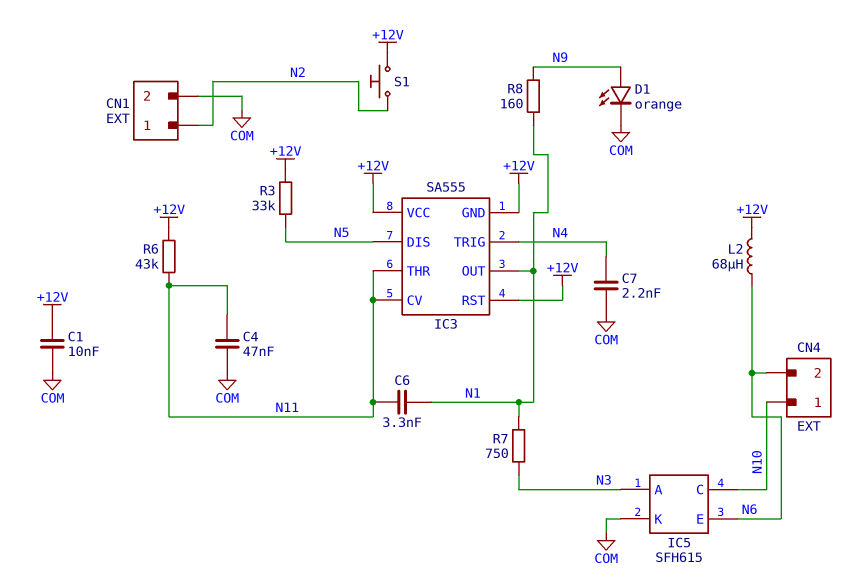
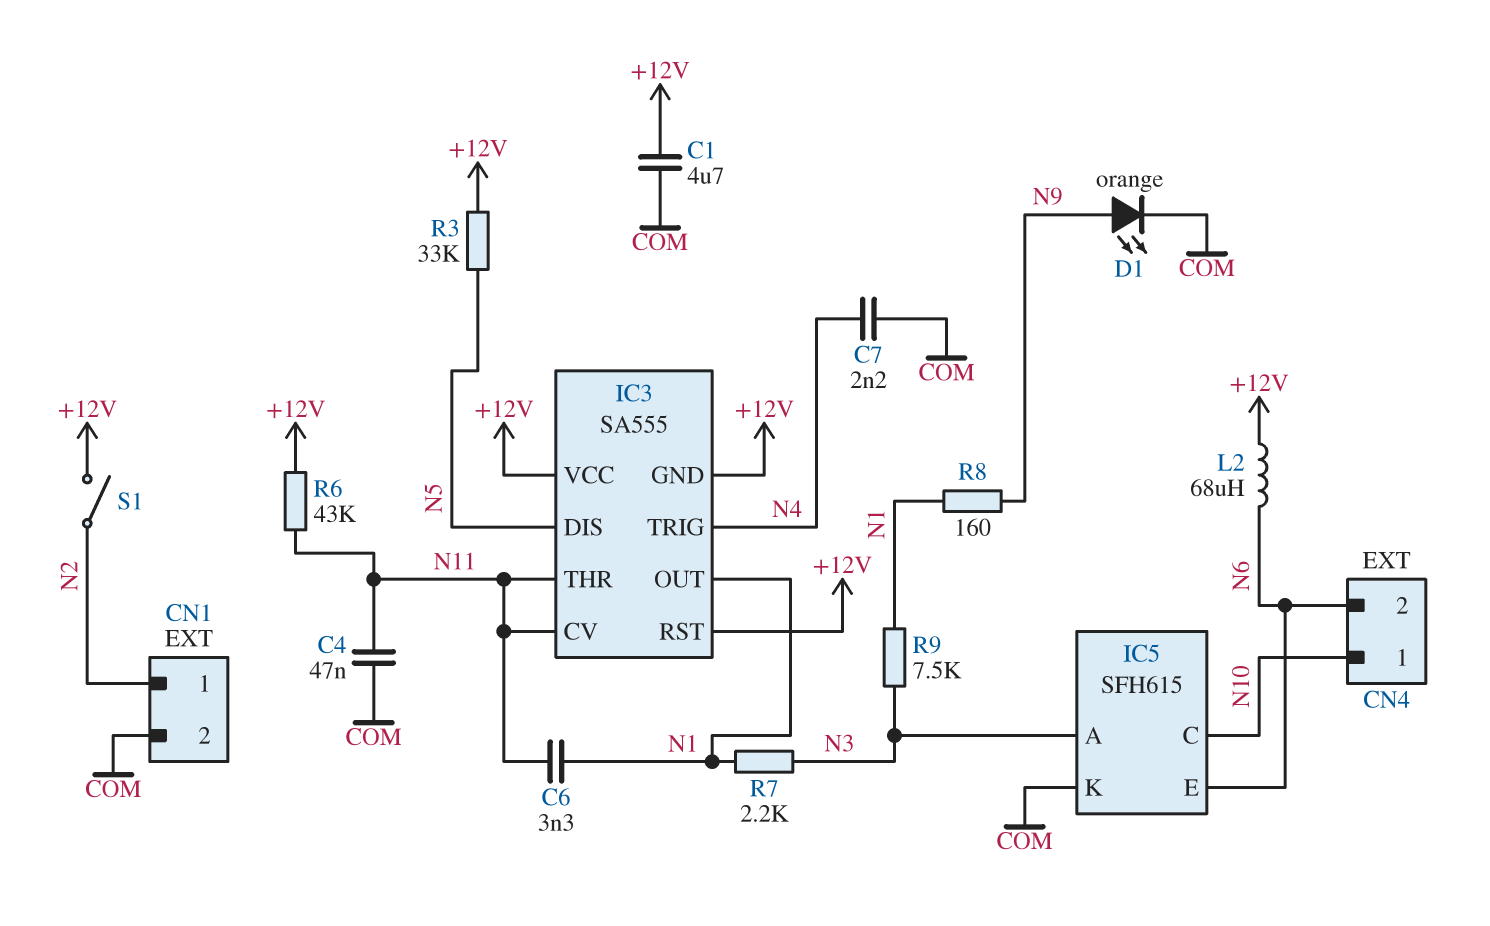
C1: 10nF (+12V, COM) -> 4.7uF (+12V, COM)
R7: 750 (N1, N3) -> 2.2k (N1, N3)
R9: none -> 7.5k (N1, N3)
S1: button (+12V, N2) -> switch (+12V, N2)

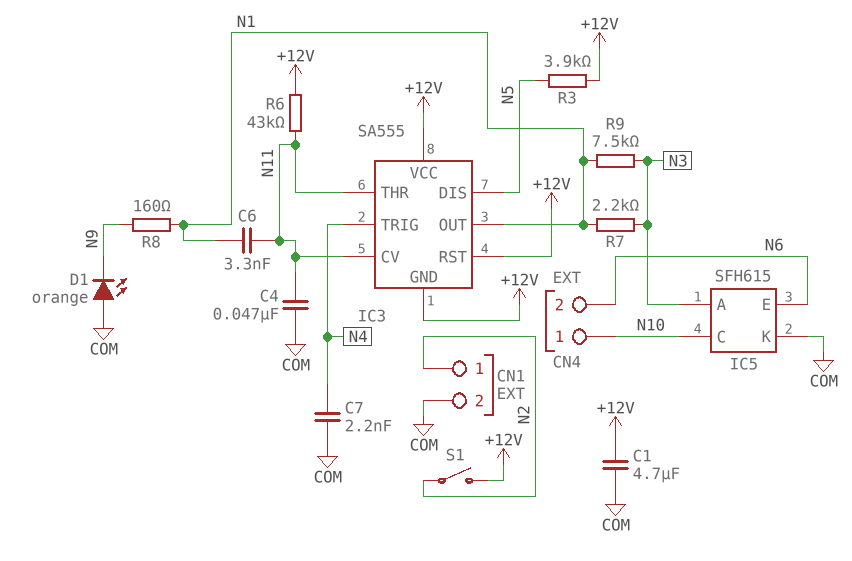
D1: LED orange (A N9, K COM) -> LED orange (A COM, K N9)
L2: 68uH (+12V, N6) -> none
R3: 33k (+12V, N5) -> 3.9k (+12V, N5)

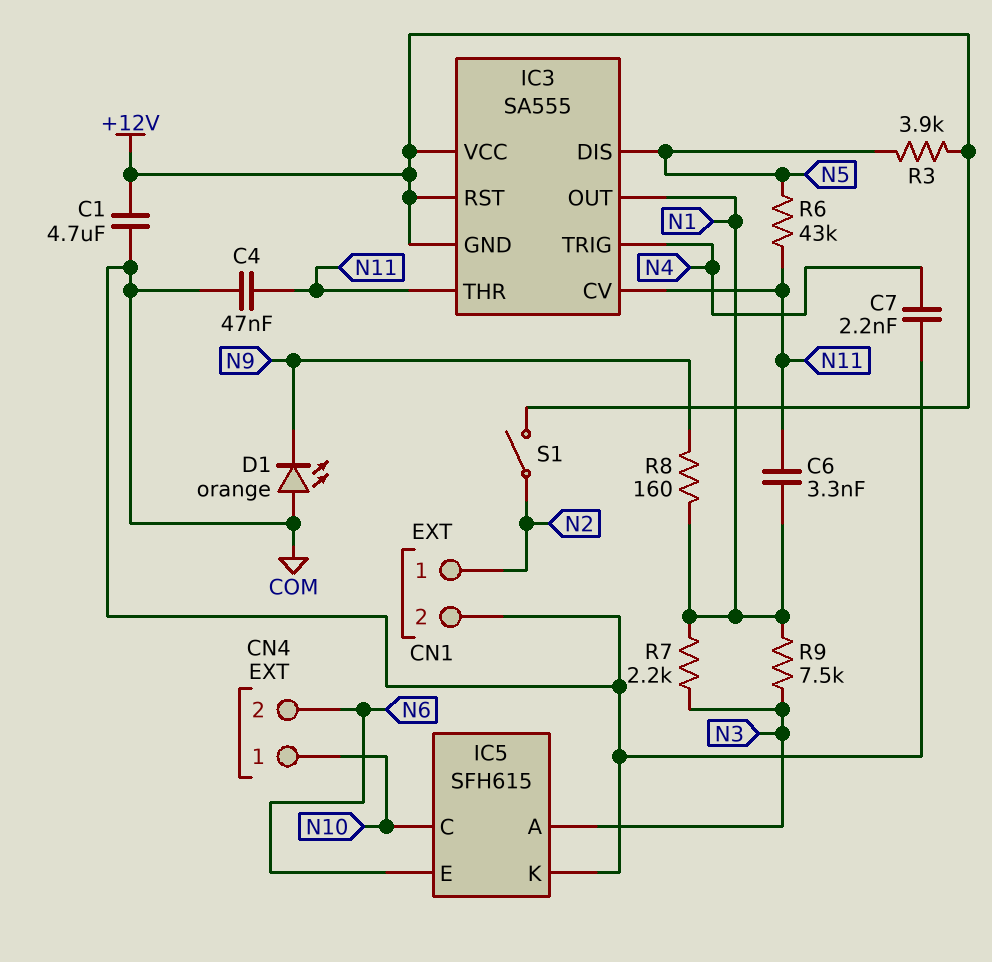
R6: 43k (+12V, N11) -> 43k (N5, N11)

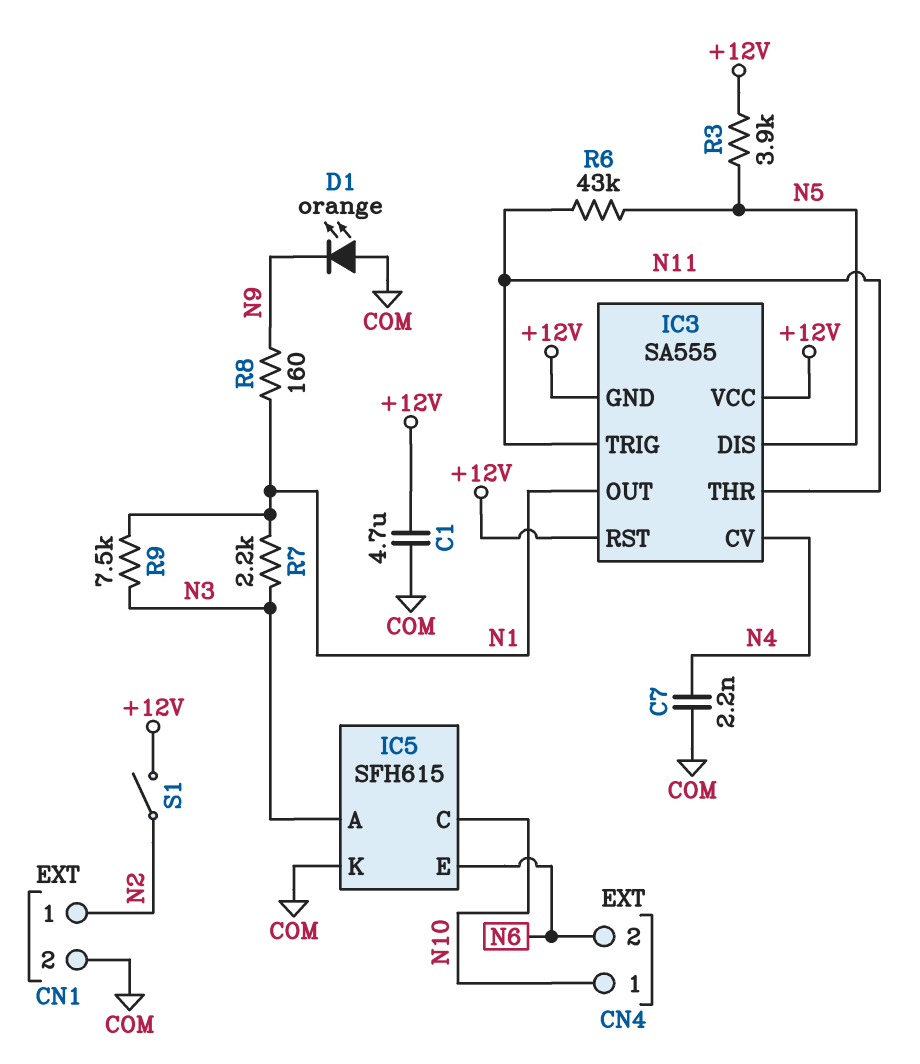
C4: 47nF (COM, N11) -> none
C6: 3.3nF (N1, N11) -> none
IC3 pin CV: N11 -> N4
IC3 pin TRIG: N4 -> N11

